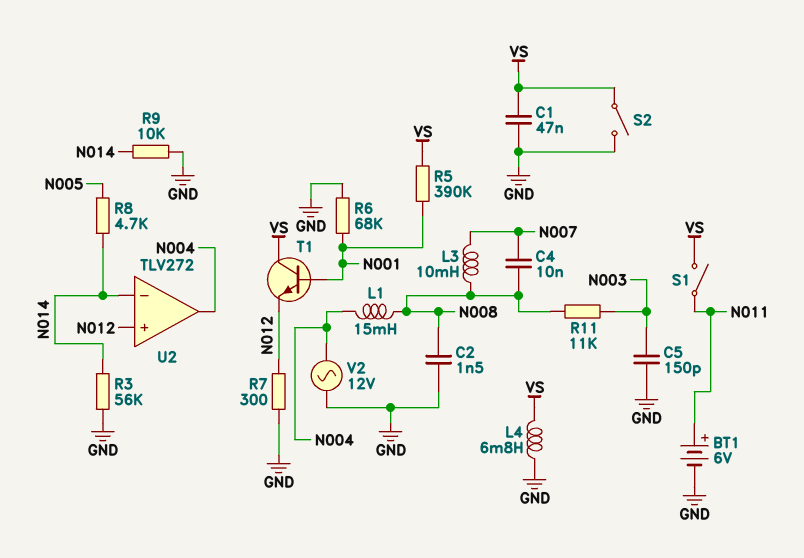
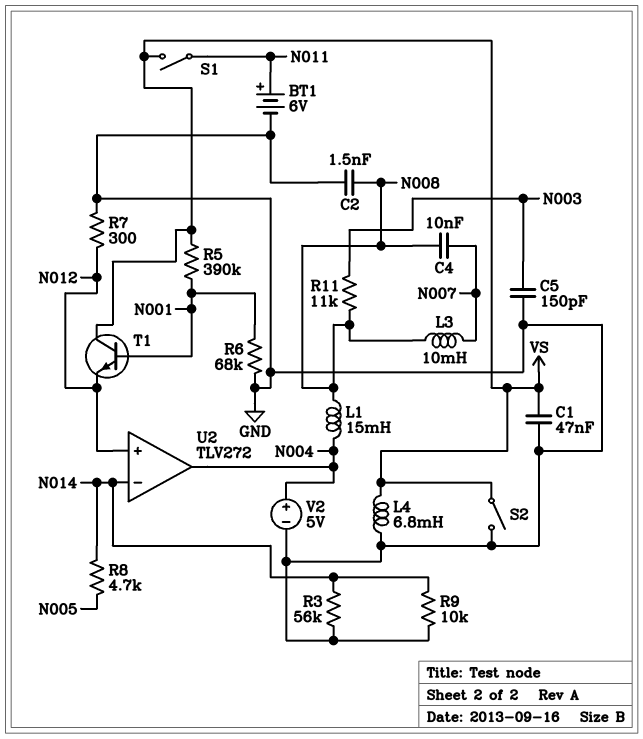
V2: AC 12V (GND, N004) -> 5V (plus N004, minus GND)

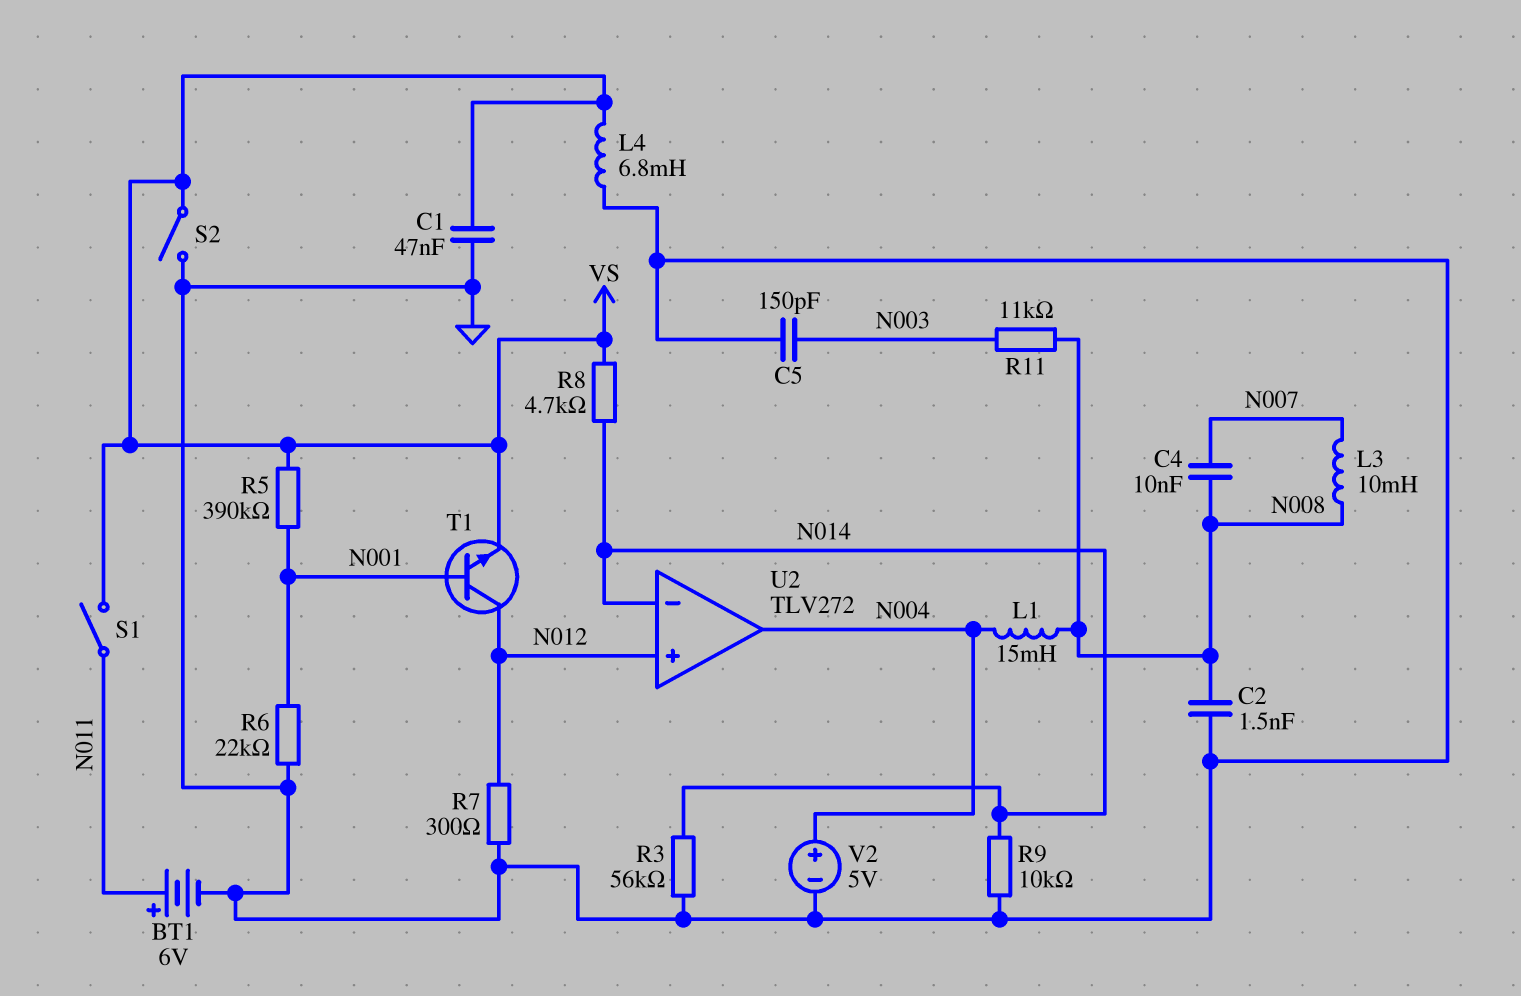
R6: 68k (GND, N001) -> 22k (GND, N001)
R8: 4.7k (N005, N014) -> 4.7k (N014, VS)
T1: NPN (B N001, C VS, E N012) -> NPN (B N001, C N012, E VS)

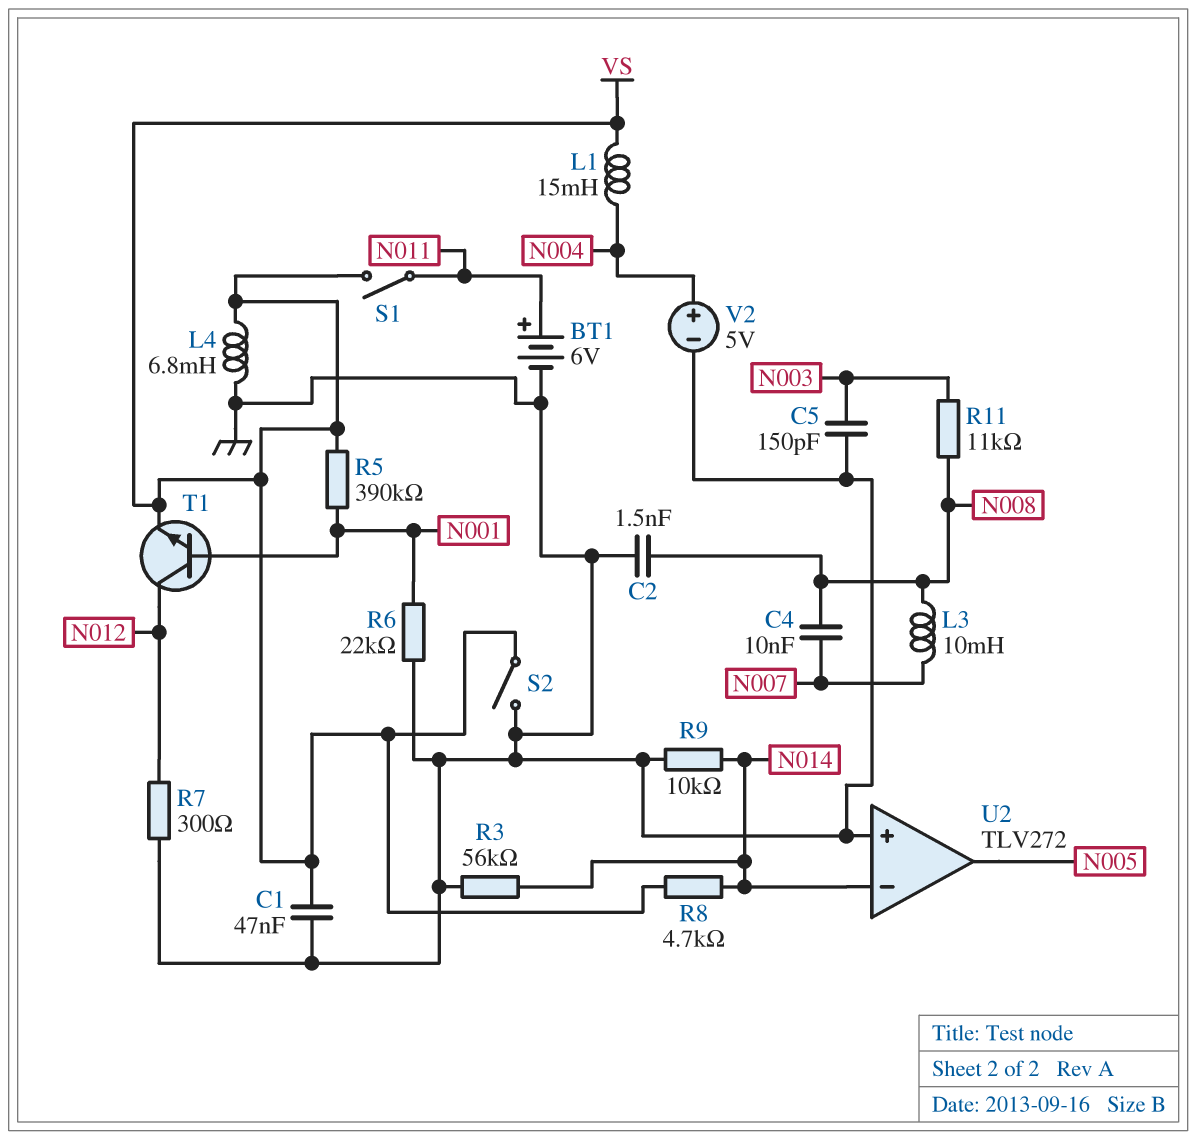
L1: 15mH (N004, N008) -> 15mH (N004, VS)
U2 pin in+: N012 -> GND
U2 pin out: N004 -> N005

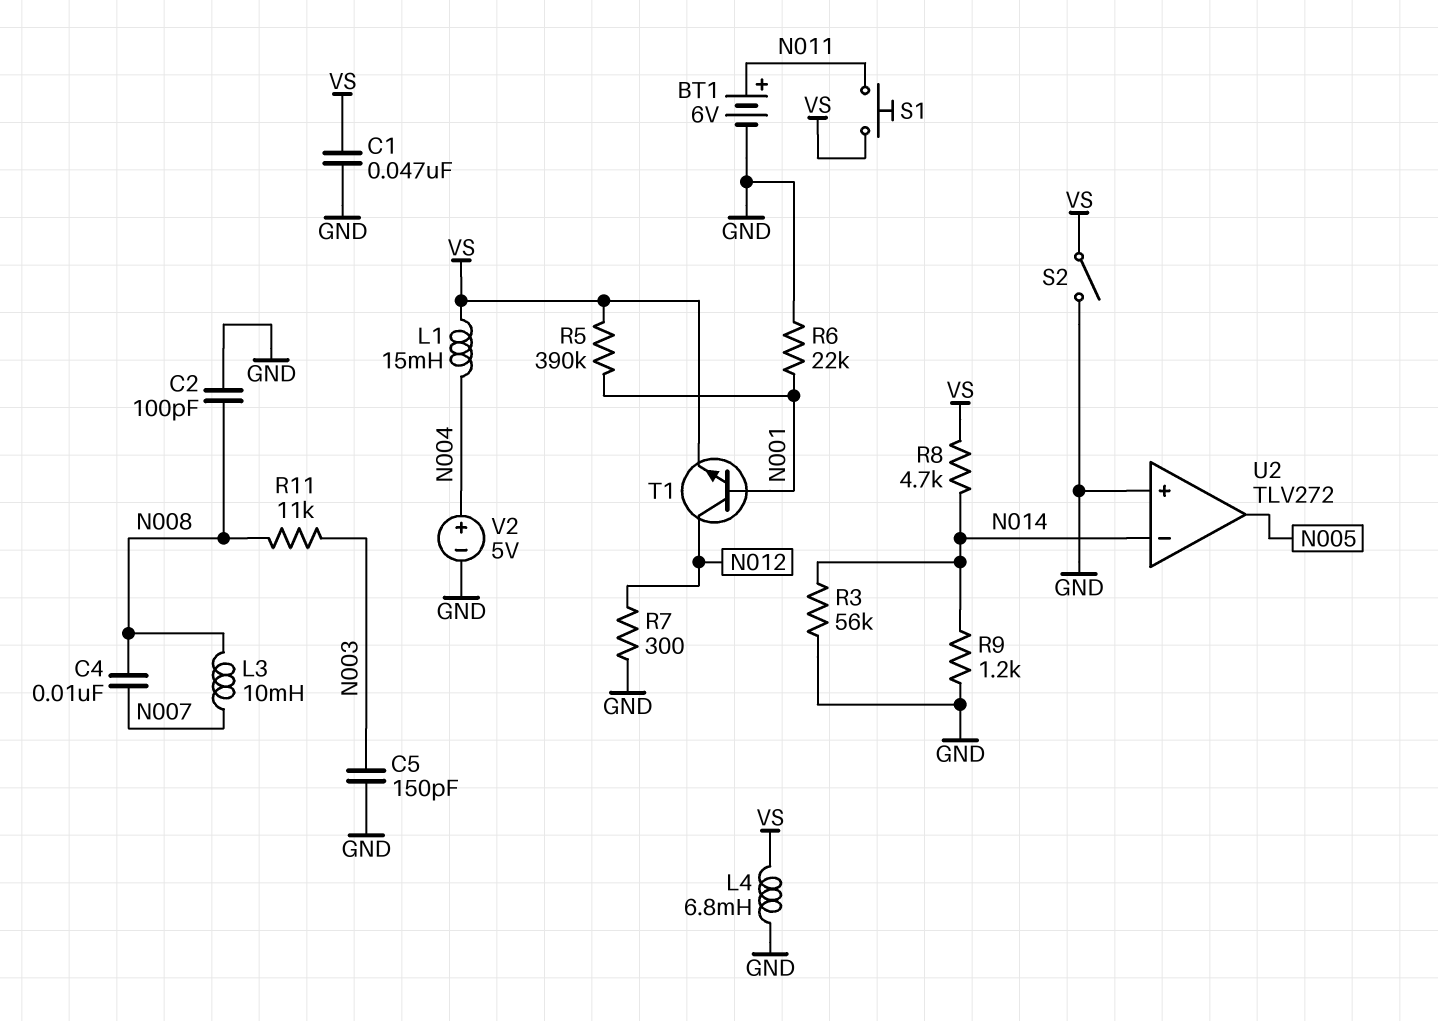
C2: 1.5nF (GND, N008) -> 100pF (GND, N008)
R9: 10k (GND, N014) -> 1.2k (GND, N014)
S1: switch (N011, VS) -> button (N011, VS)

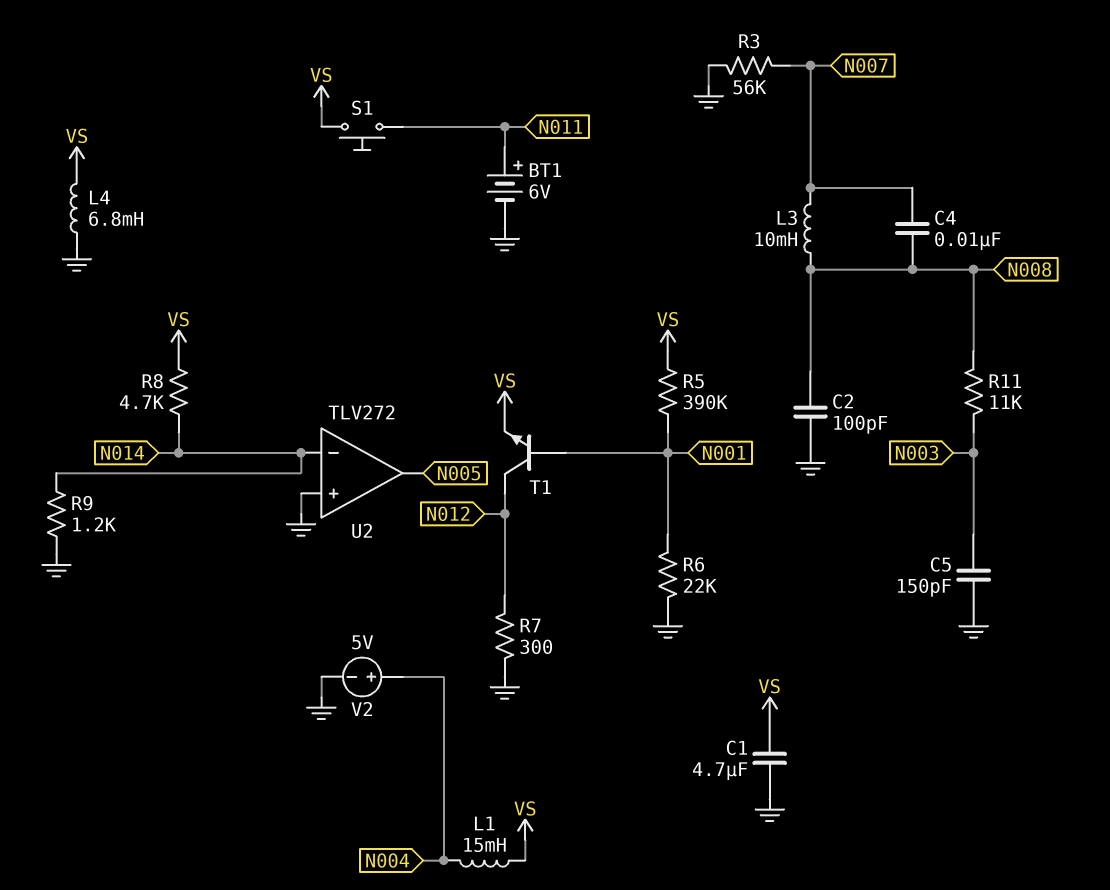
C1: 47nF (GND, VS) -> 4.7uF (GND, VS)
R3: 56k (GND, N014) -> 56k (GND, N007)
S2: switch (GND, VS) -> none

